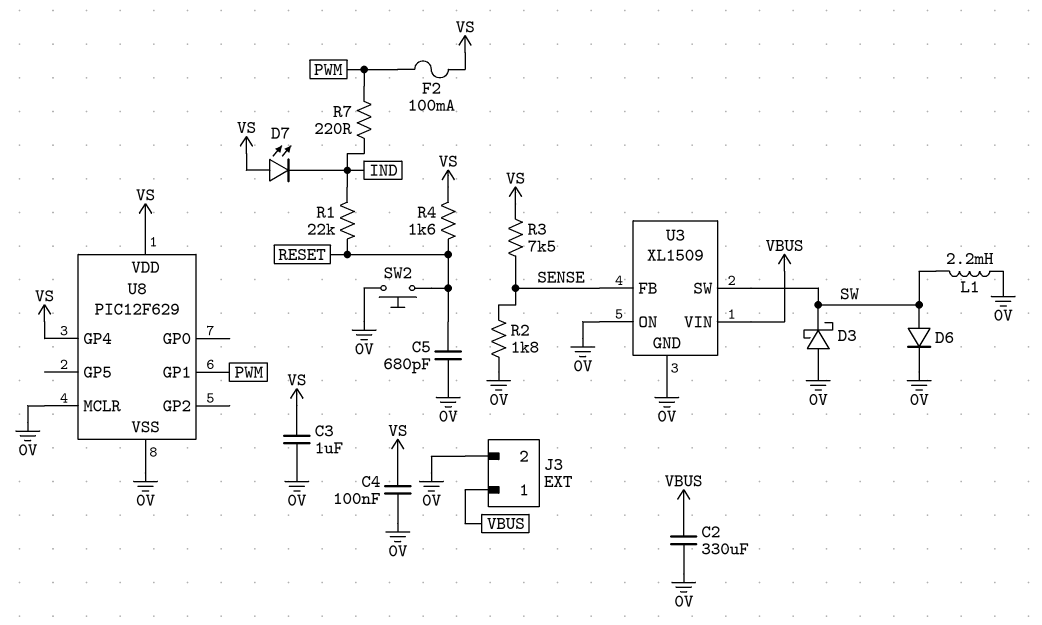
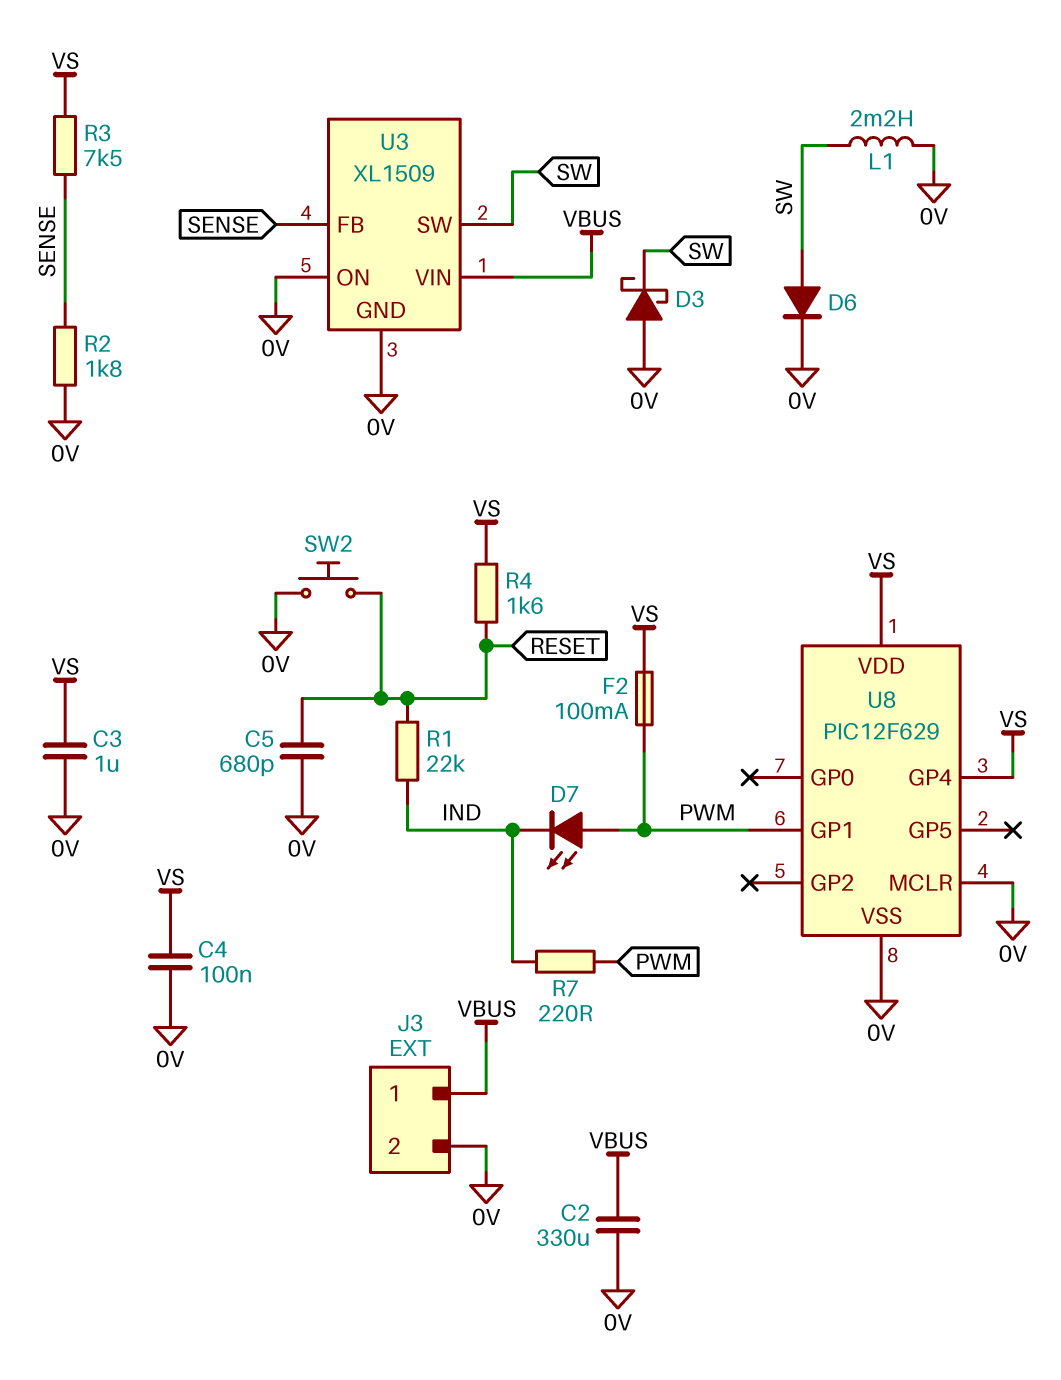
D7: LED (A VS, K IND) -> LED (A PWM, K IND)

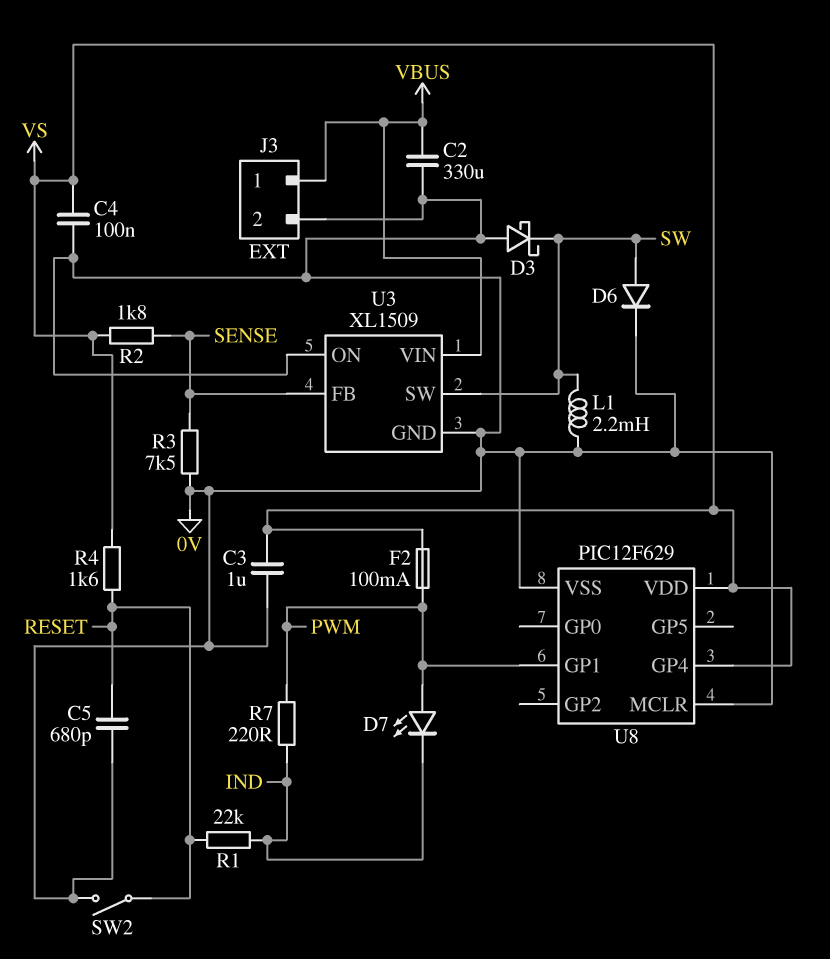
R2: 1.8k (0V, SENSE) -> 1.8k (SENSE, VS)
R3: 7.5k (SENSE, VS) -> 7.5k (0V, SENSE)
SW2: button (0V, RESET) -> switch (0V, RESET)

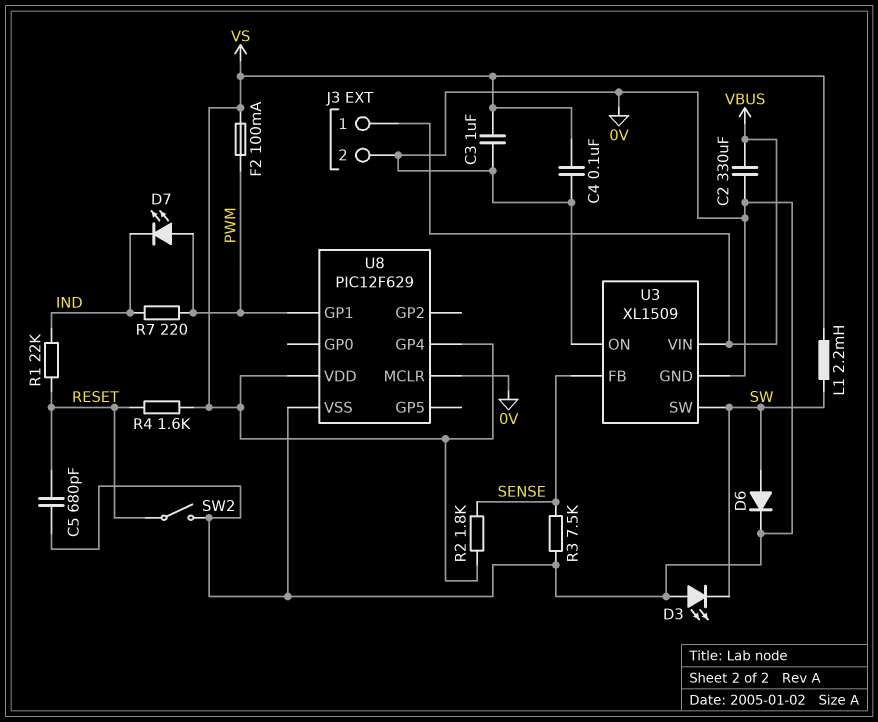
D3: schottky (A 0V, K SW) -> LED (A 0V, K SW)
L1: 2.2mH (0V, SW) -> 2.2mH (SW, VS)

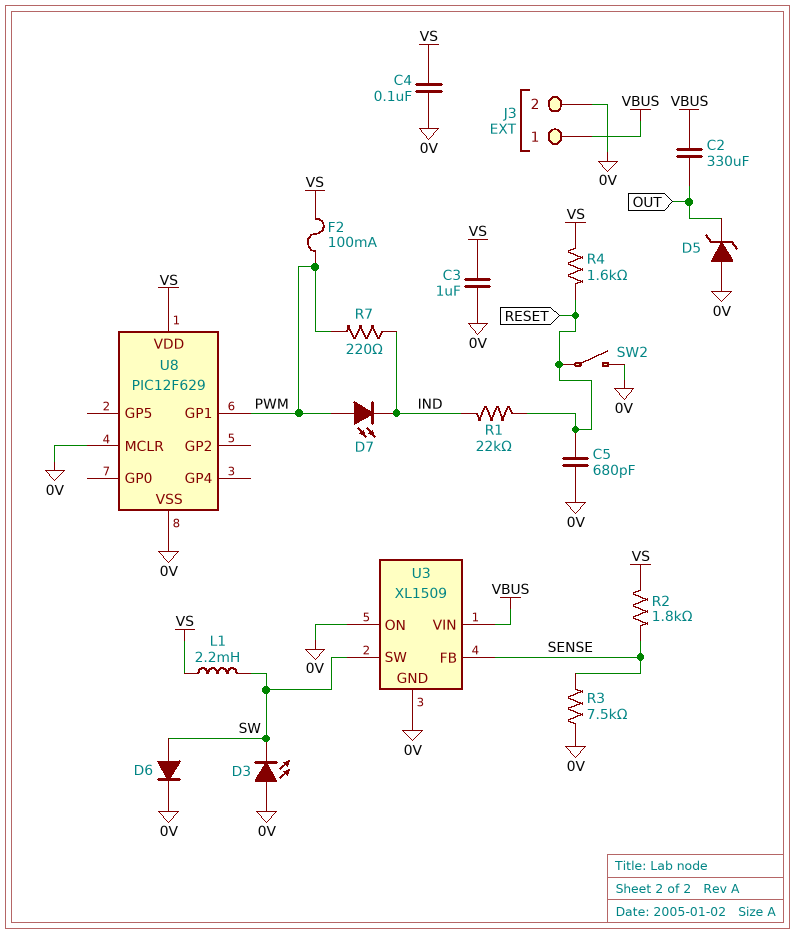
C2: 330uF (0V, VBUS) -> 330uF (OUT, VBUS)
D5: none -> zener (A 0V, K OUT)
U8 pin GP4: VS -> none

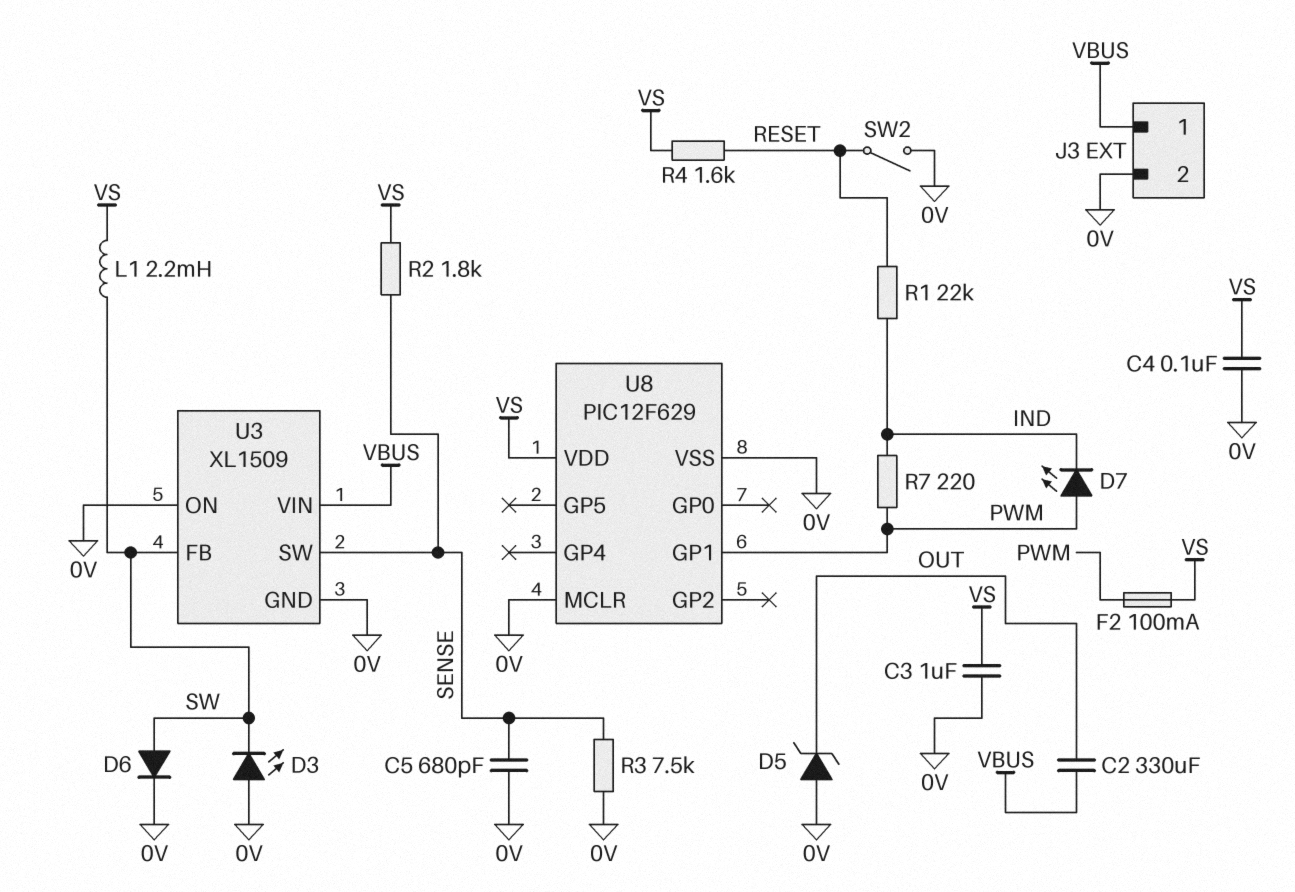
C5: 680pF (0V, RESET) -> 680pF (0V, SENSE)
U3 pin FB: SENSE -> SW
U3 pin SW: SW -> SENSE

